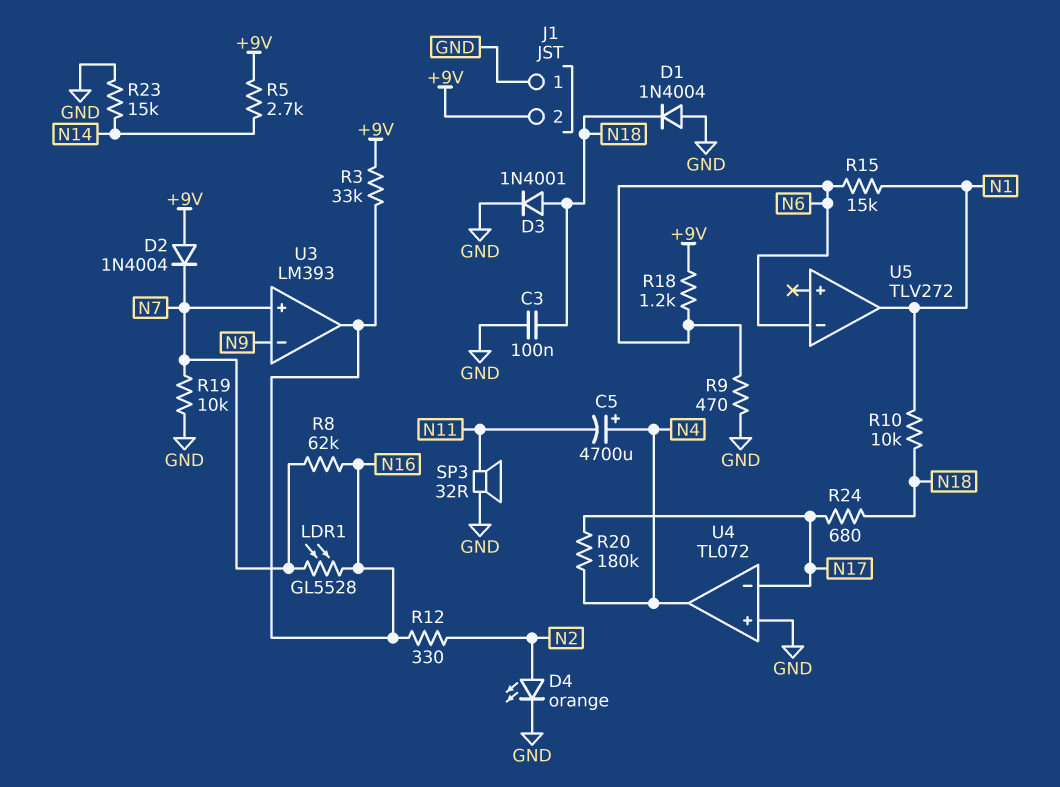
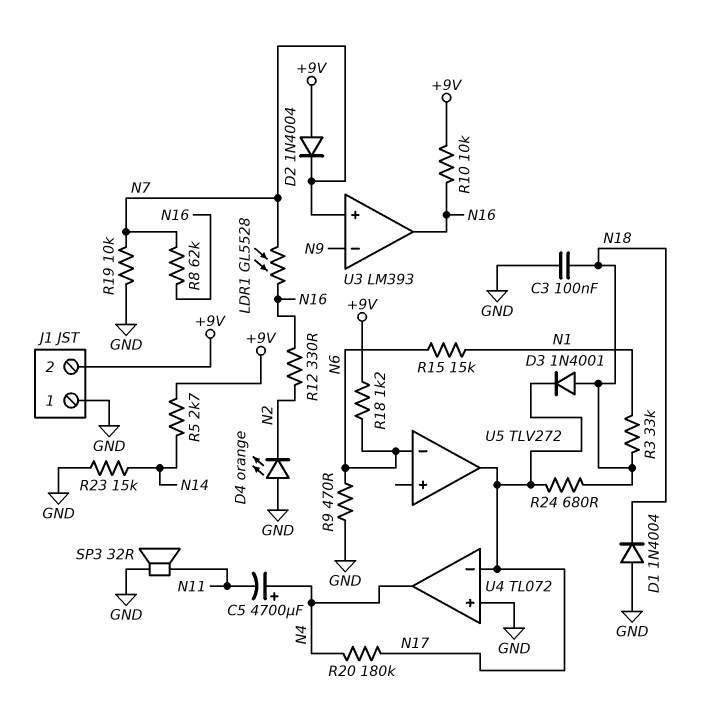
D3: diode 1N4001 (A N18, K GND) -> diode 1N4001 (A N18, K N17)
D4: LED orange (A N2, K GND) -> LED orange (A GND, K N2)
R3: 33k (+9V, N16) -> 33k (N1, N18)
R10: 10k (N1, N18) -> 10k (+9V, N16)
U5 pin out: N1 -> N17

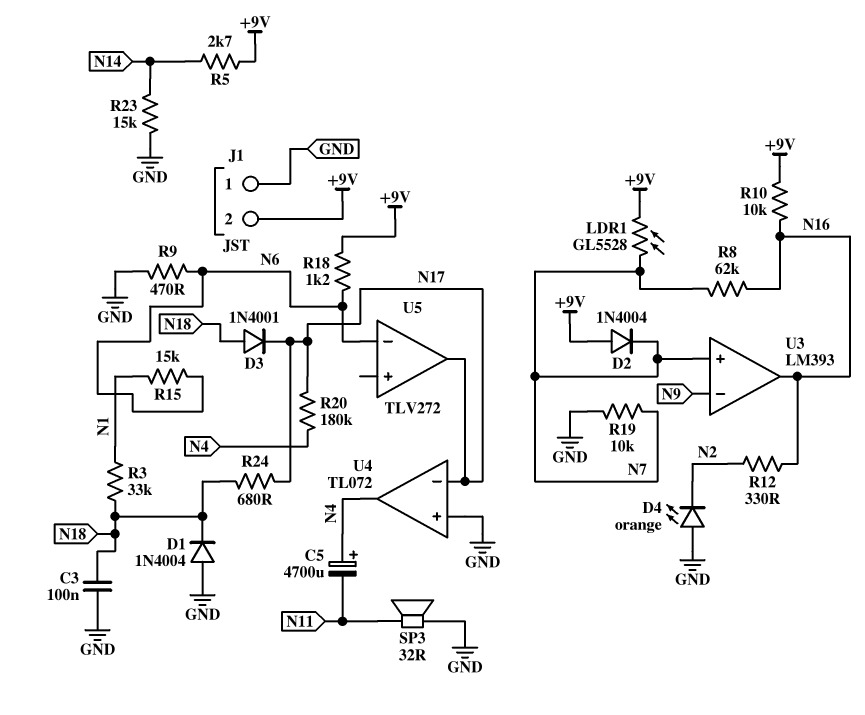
LDR1: GL5528 (N7, N16) -> GL5528 (+9V, N7)

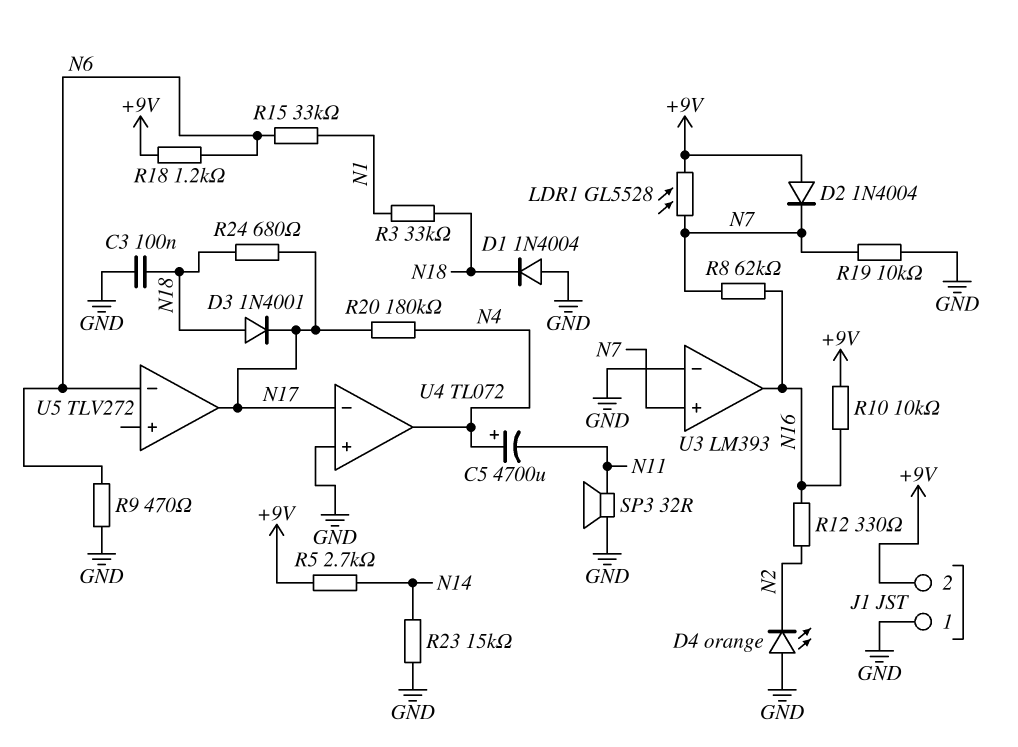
R15: 15k (N1, N6) -> 33k (N1, N6)
U3 pin in-: N9 -> GND

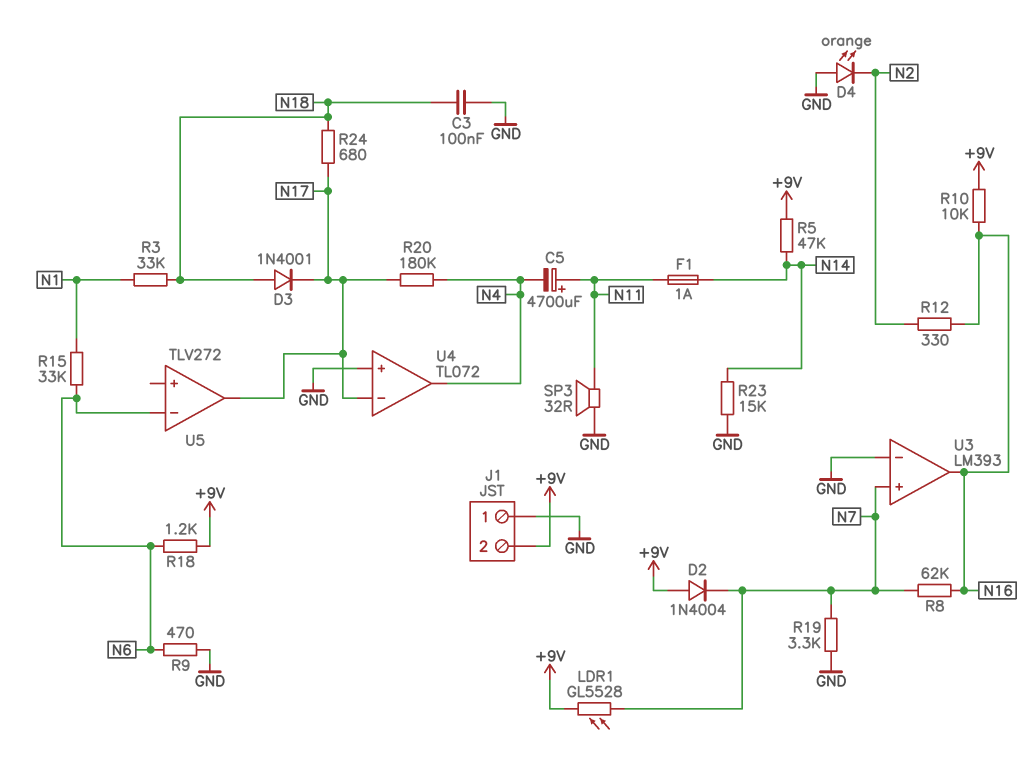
C5: 4700uF (plus N4, minus N11) -> 4700uF (plus N11, minus N4)
D1: diode 1N4004 (A GND, K N18) -> none
F1: none -> 1A (N11, N14)
R5: 2.7k (+9V, N14) -> 47k (+9V, N14)
R19: 10k (GND, N7) -> 3.3k (GND, N7)

